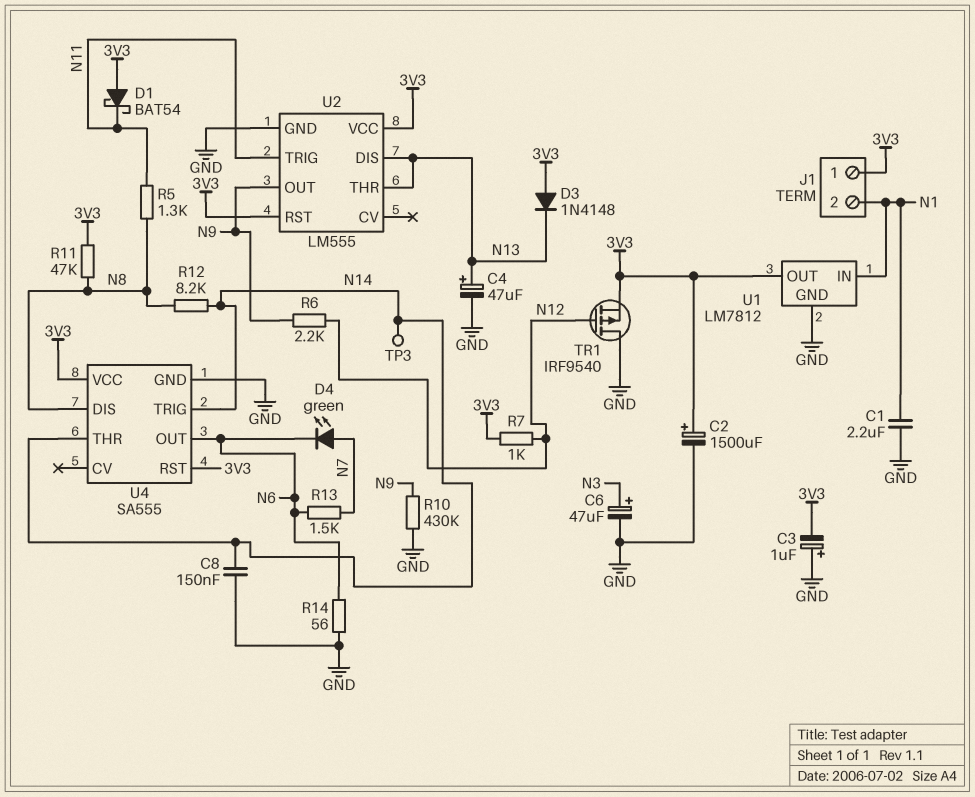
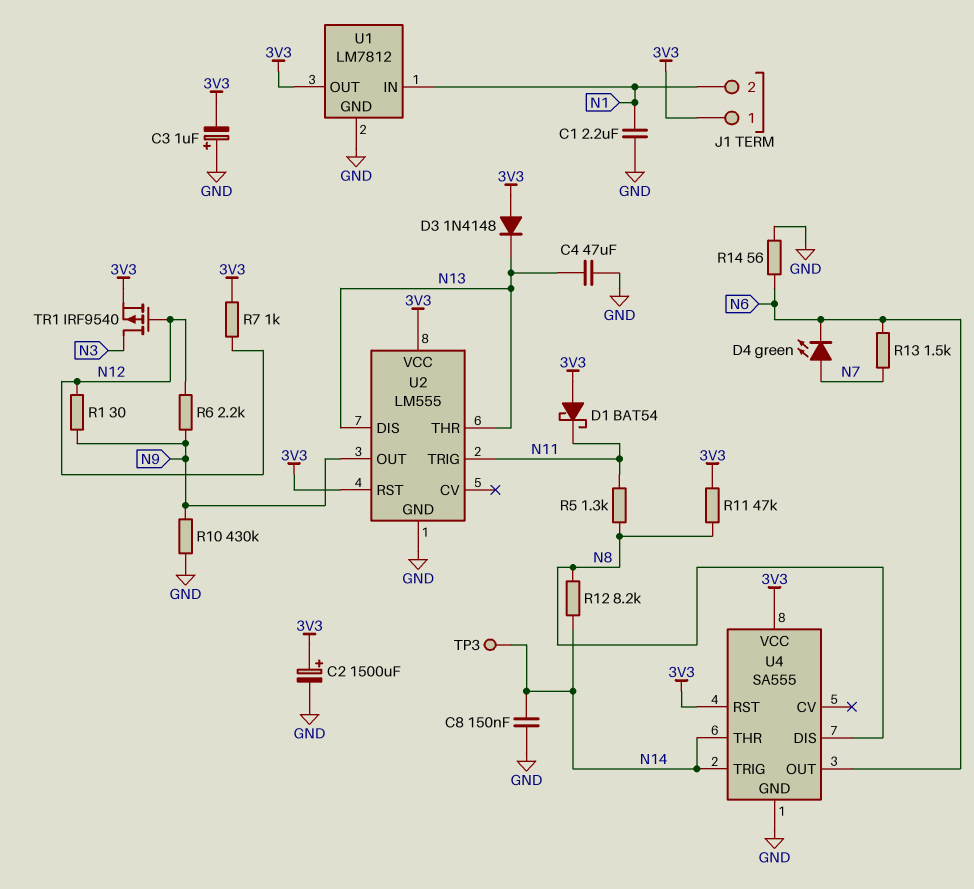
C4: 47uF (plus N13, minus GND) -> 47uF (GND, N13)
C6: 47uF (plus N3, minus GND) -> none
R1: none -> 30 (N9, N12)
TR1: PMOS IRF9540 (G N12, D GND, S 3V3) -> PMOS IRF9540 (G N12, D N3, S 3V3)

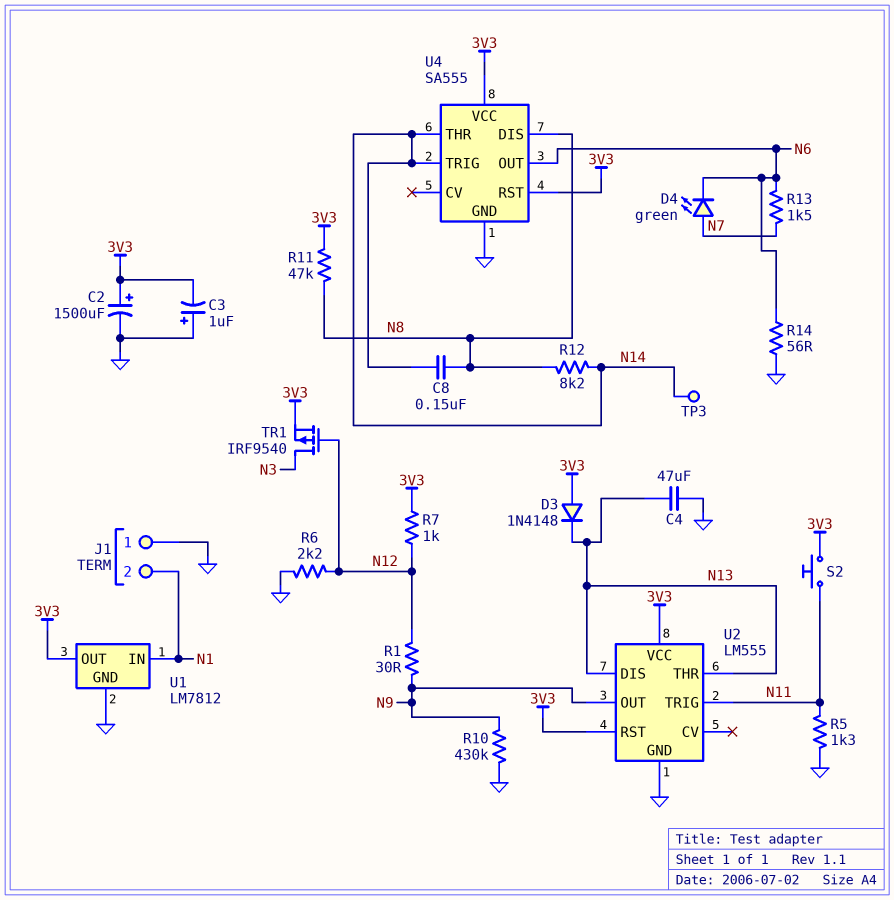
C1: 2.2uF (GND, N1) -> none
C8: 150nF (GND, N14) -> 150nF (N8, N14)
D1: schottky BAT54 (A 3V3, K N11) -> none
J1 pin 1: 3V3 -> GND
R5: 1.3k (N8, N11) -> 1.3k (GND, N11)
R6: 2.2k (N9, N12) -> 2.2k (GND, N12)
S2: none -> button (3V3, N11)

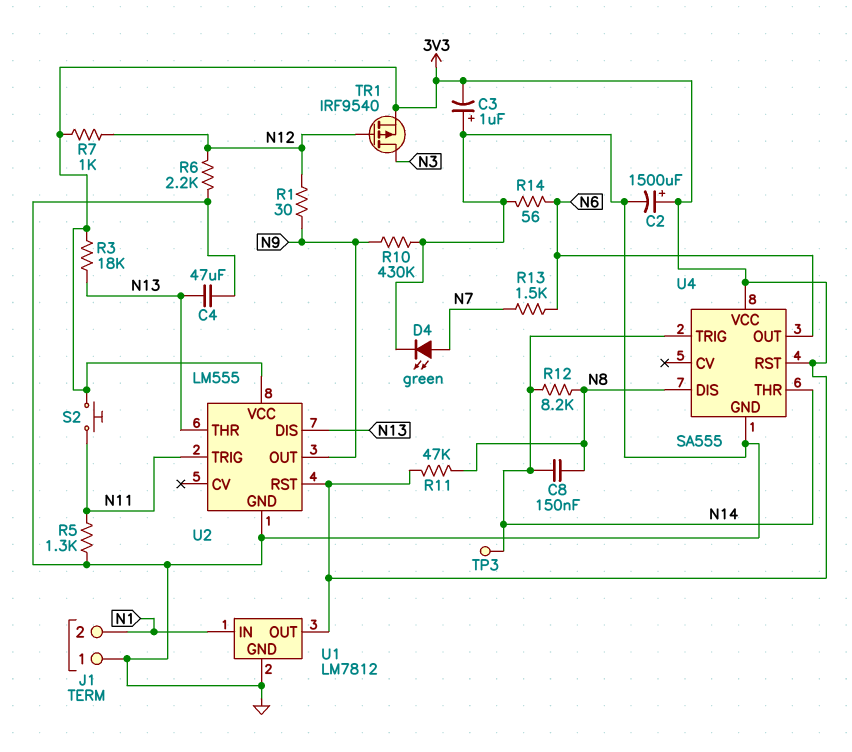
D3: diode 1N4148 (A 3V3, K N13) -> none
D4: LED green (A N7, K N6) -> LED green (A N7, K GND)
R3: none -> 18k (3V3, N13)

